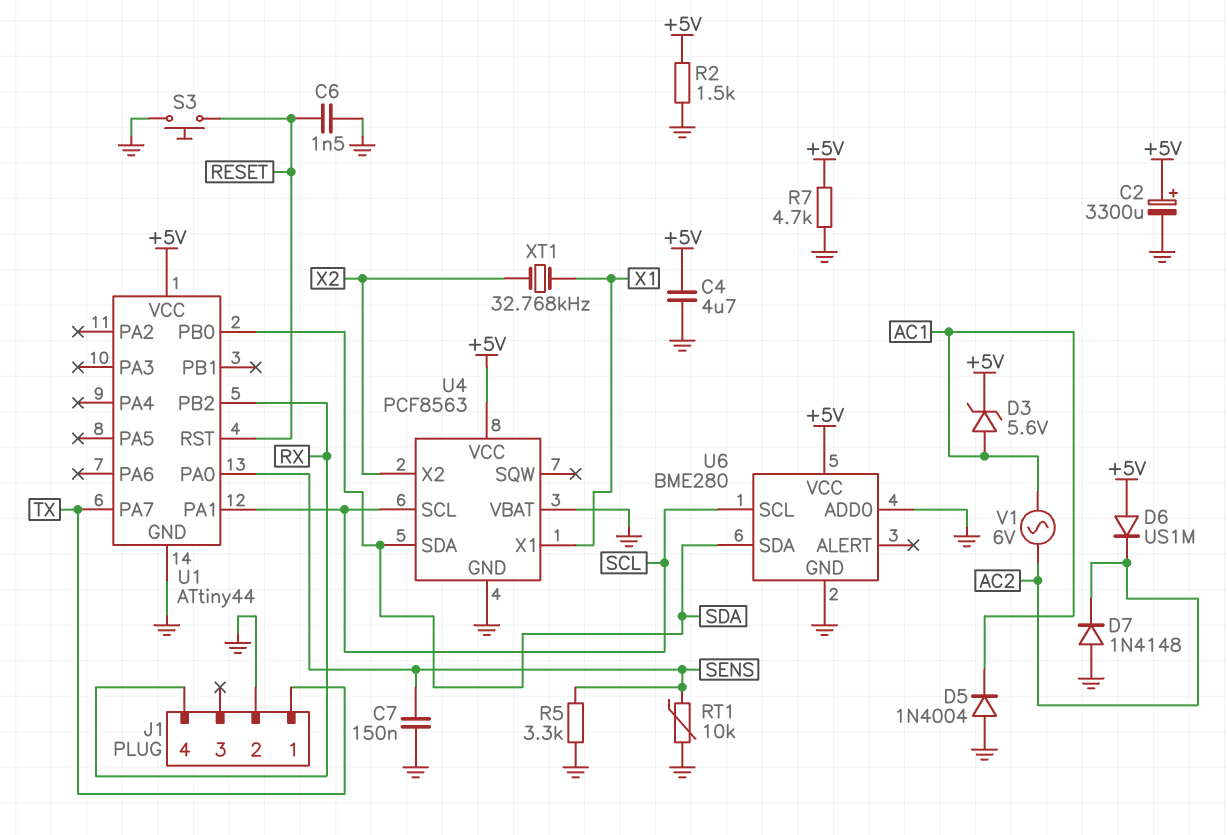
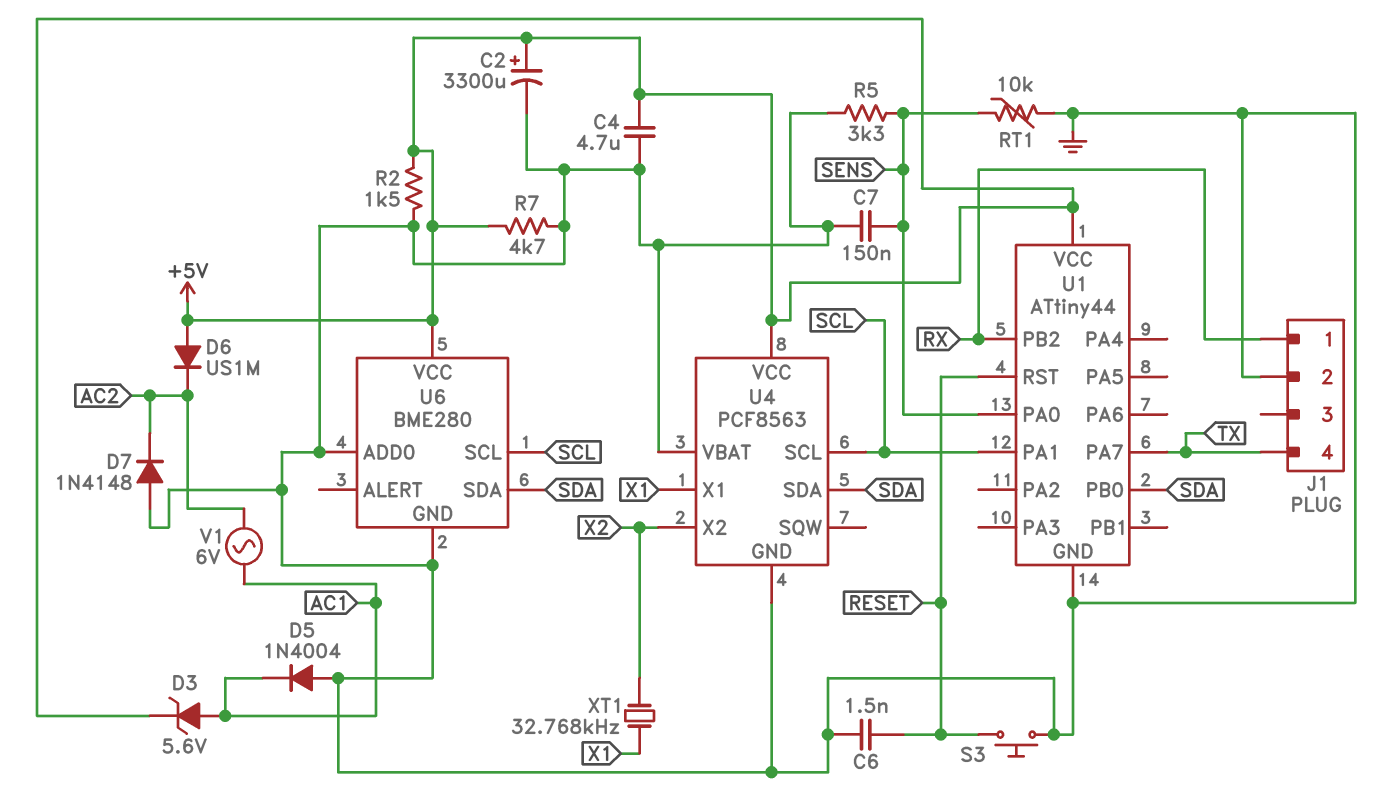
J1 pin 1: TX -> RX
J1 pin 4: RX -> TX

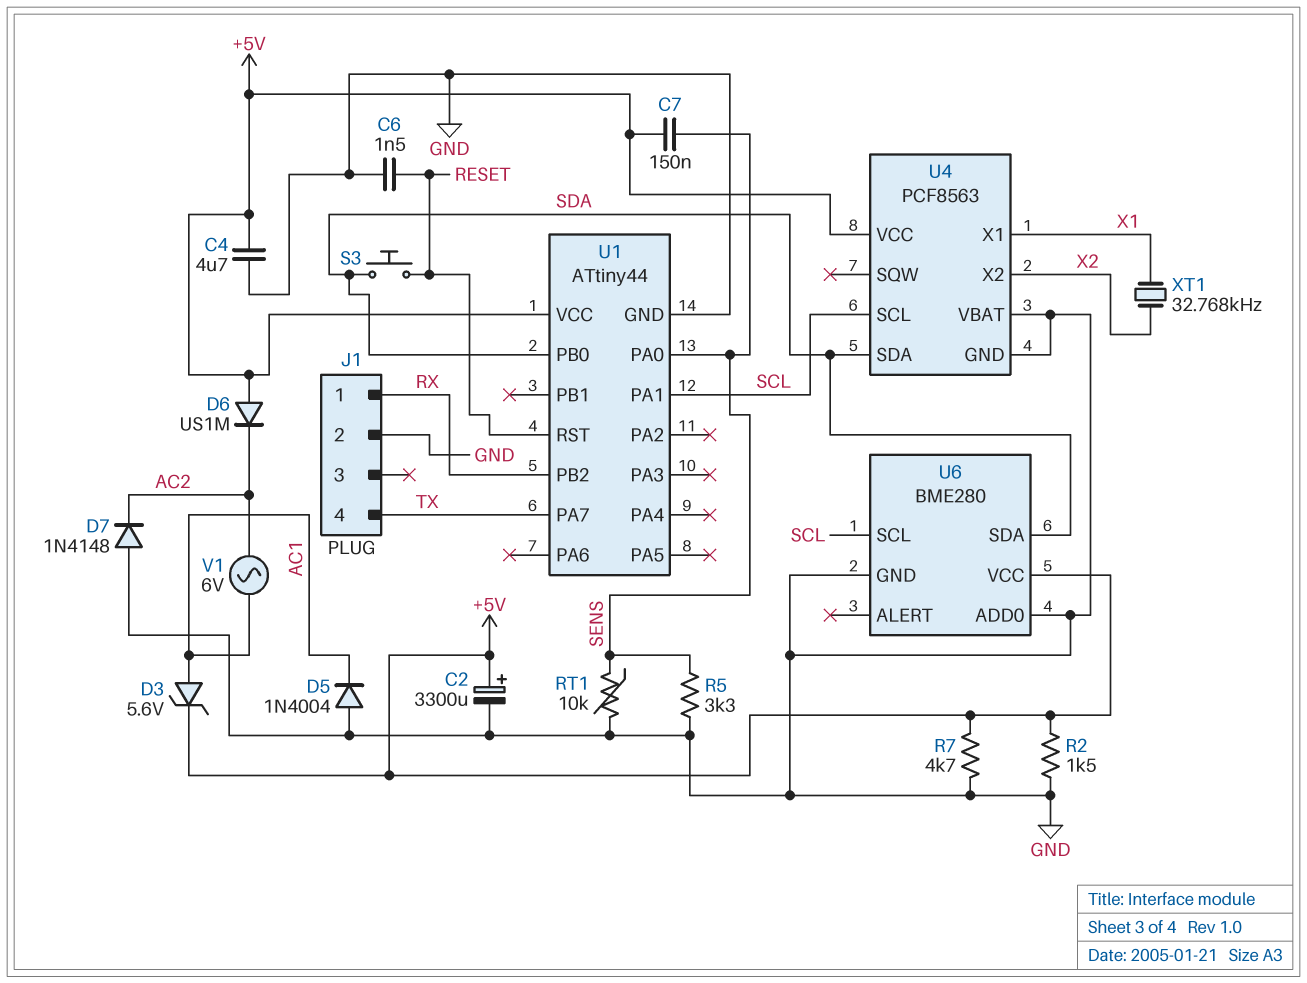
C7: 150nF (GND, SENS) -> 150nF (+5V, SENS)
S3: button (GND, RESET) -> button (RESET, SDA)

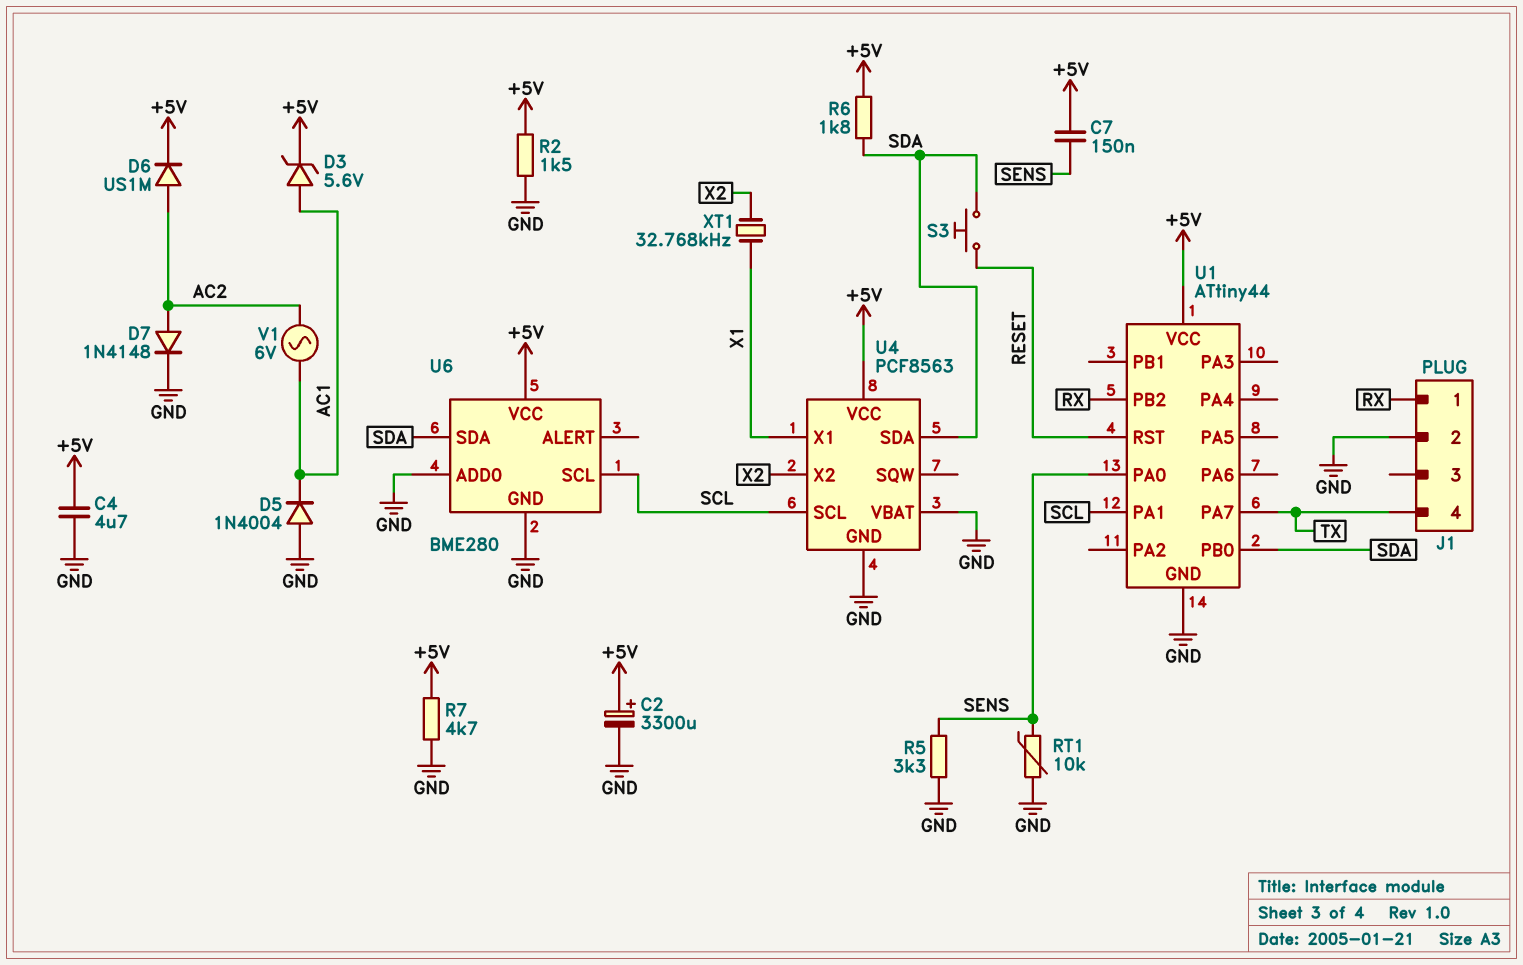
C6: 1.5nF (GND, RESET) -> none
D6: diode US1M (A +5V, K AC2) -> diode US1M (A AC2, K +5V)
D7: diode 1N4148 (A GND, K AC2) -> diode 1N4148 (A AC2, K GND)
R6: none -> 1.8k (+5V, SDA)

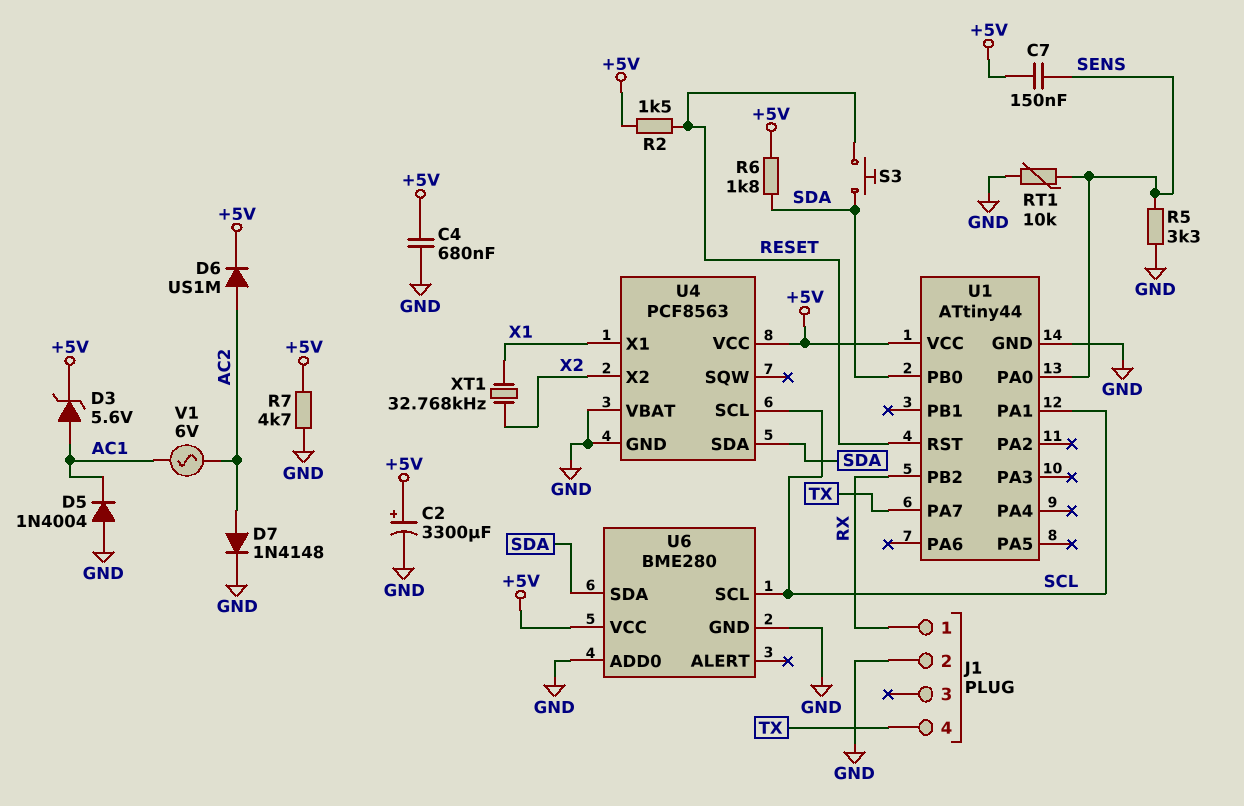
C4: 4.7uF (+5V, GND) -> 680nF (+5V, GND)
R2: 1.5k (+5V, GND) -> 1.5k (+5V, RESET)

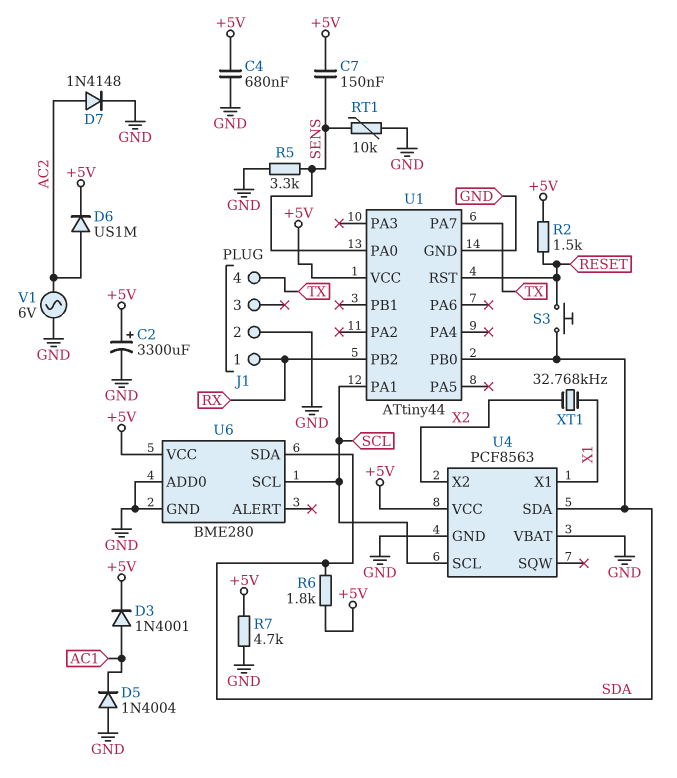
D3: zener 5.6V (A AC1, K +5V) -> diode 1N4001 (A AC1, K +5V)
V1: AC 6V (AC1, AC2) -> AC 6V (AC2, GND)

